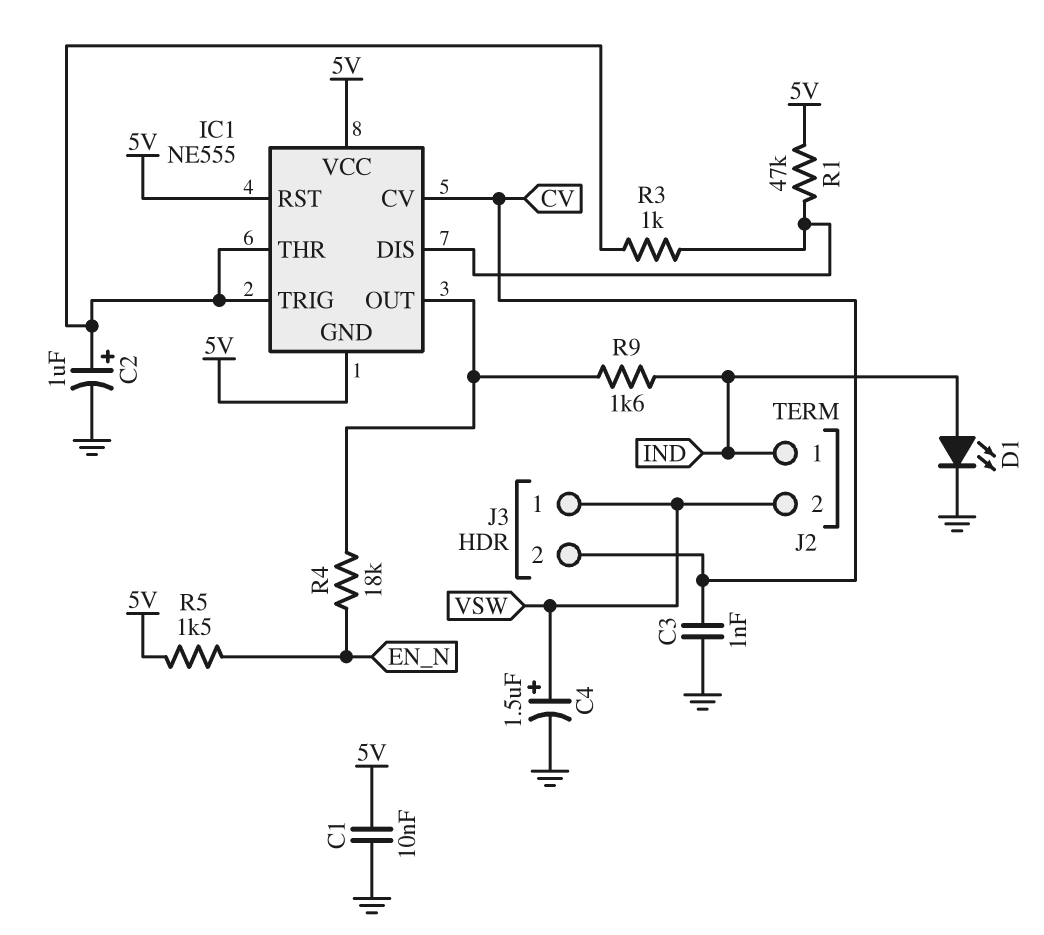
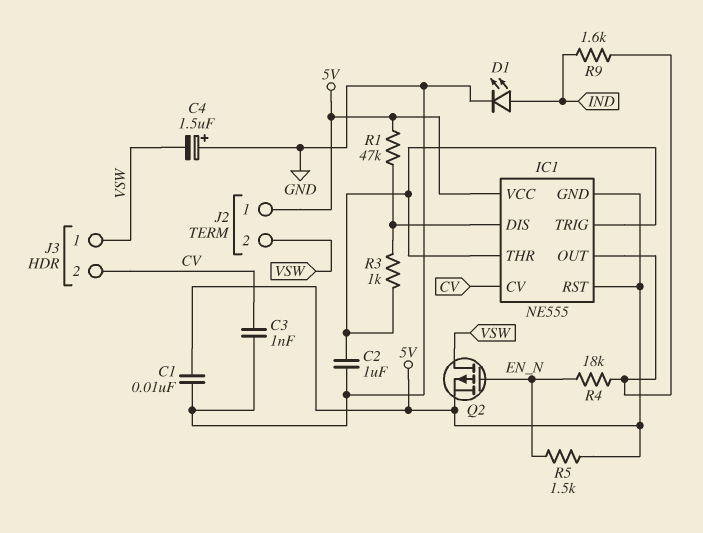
C2: 1uF (plus IC1/THR, minus GND) -> 1uF (GND, IC1/THR)
C4: 1.5uF (plus VSW, minus GND) -> 1.5uF (plus GND, minus VSW)
J2 pin 1: IND -> 5V
Q2: none -> PMOS (G EN_N, D VSW, S 5V)

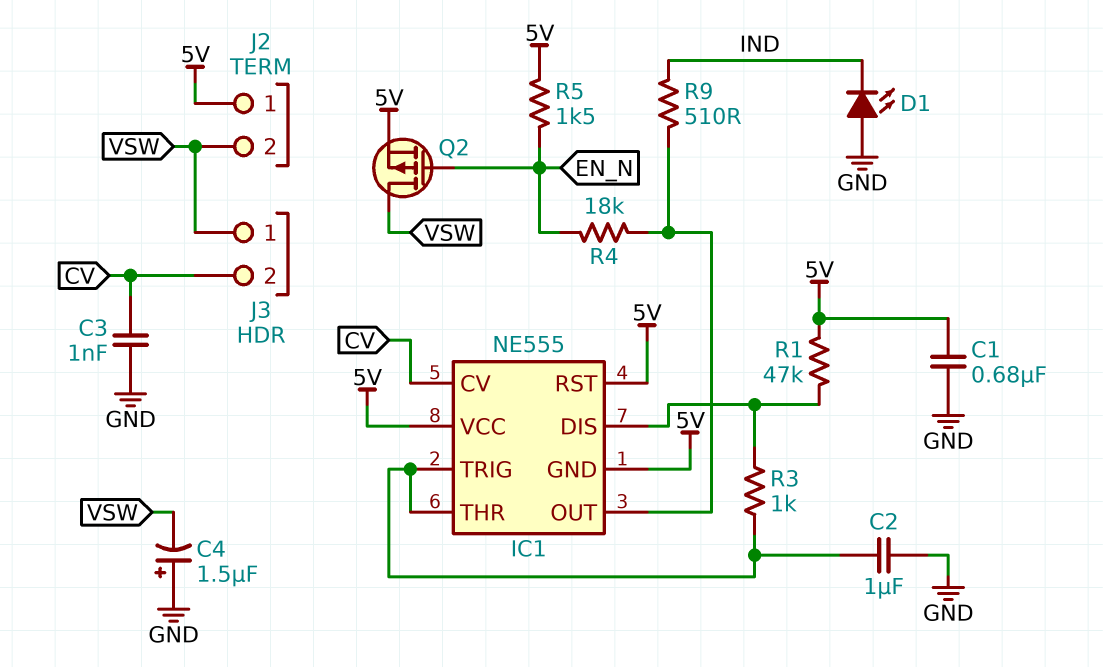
C1: 10nF (5V, GND) -> 680nF (5V, GND)
D1: LED (A IND, K GND) -> LED (A GND, K IND)
R9: 1.6k (IC1/OUT, IND) -> 510 (IC1/OUT, IND)

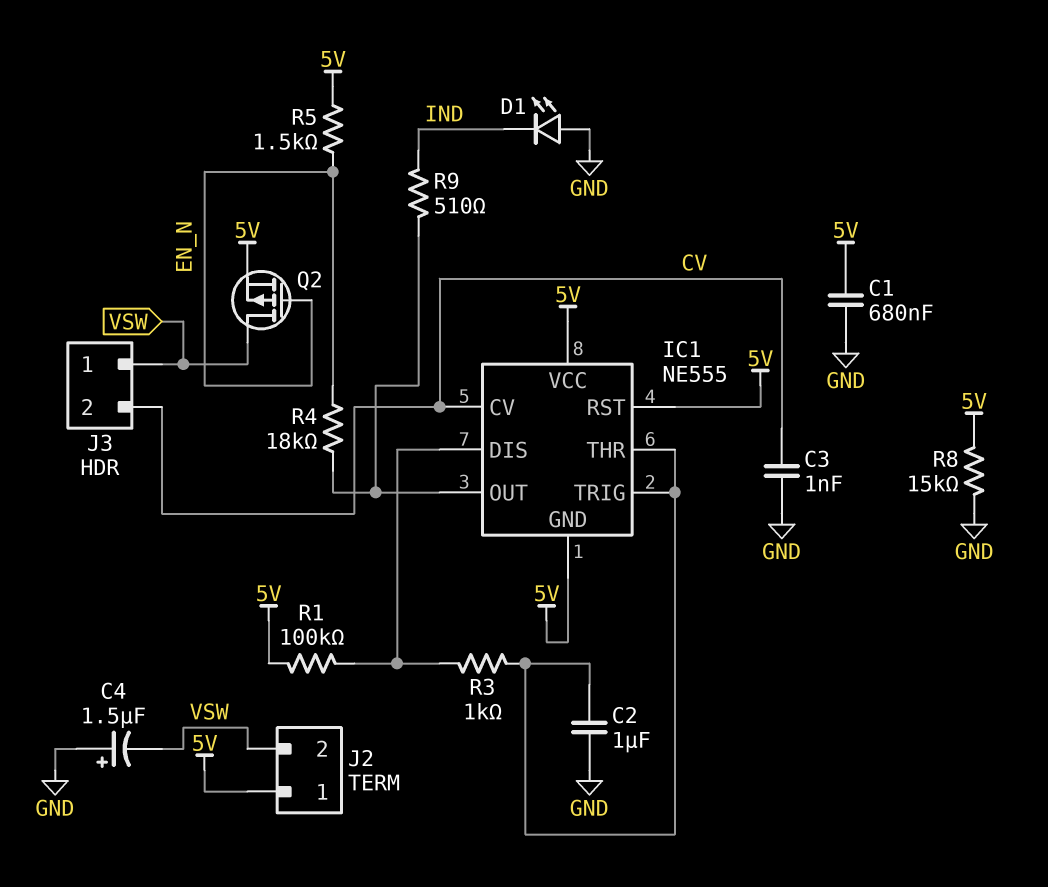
R1: 47k (5V, IC1/DIS) -> 100k (5V, IC1/DIS)
R8: none -> 15k (5V, GND)

